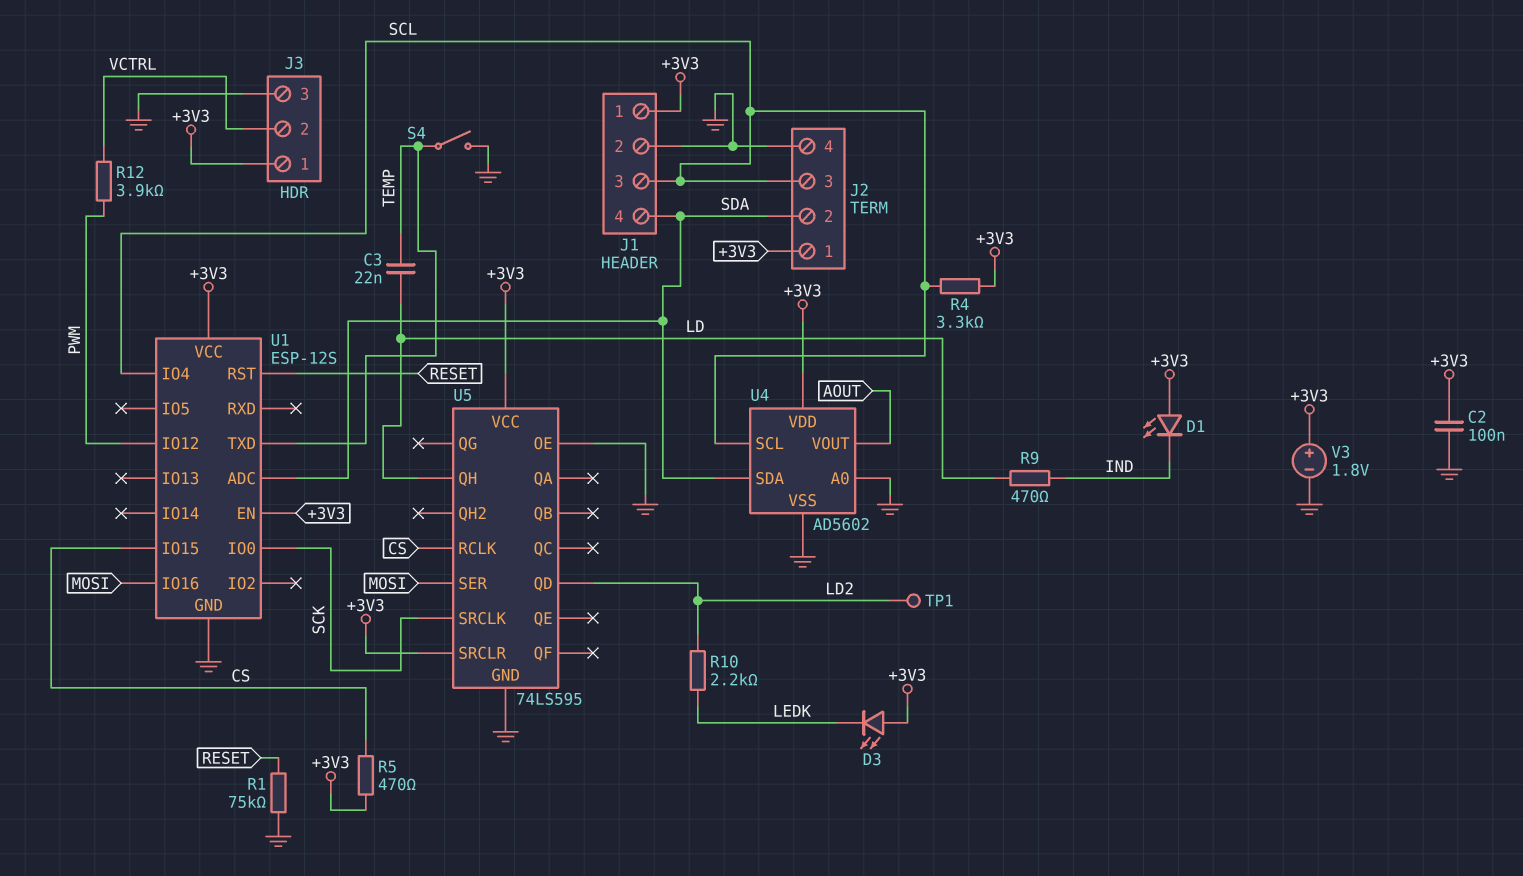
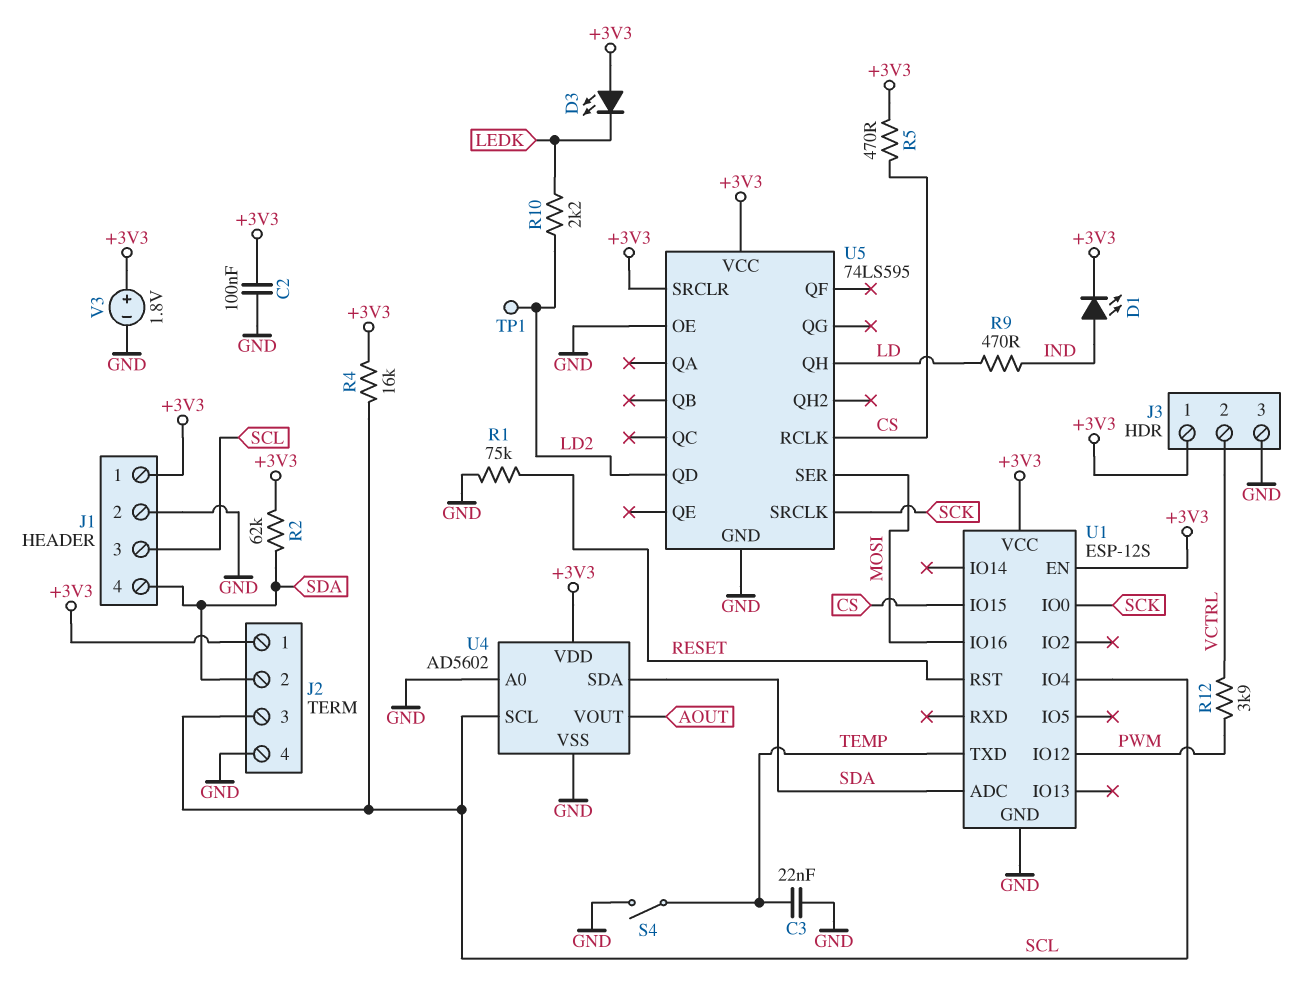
C3: 22nF (LD, TEMP) -> 22nF (GND, TEMP)
D1: LED (A +3V3, K IND) -> LED (A IND, K +3V3)
R2: none -> 62k (+3V3, SDA)
R4: 3.3k (+3V3, SCL) -> 16k (+3V3, SCL)

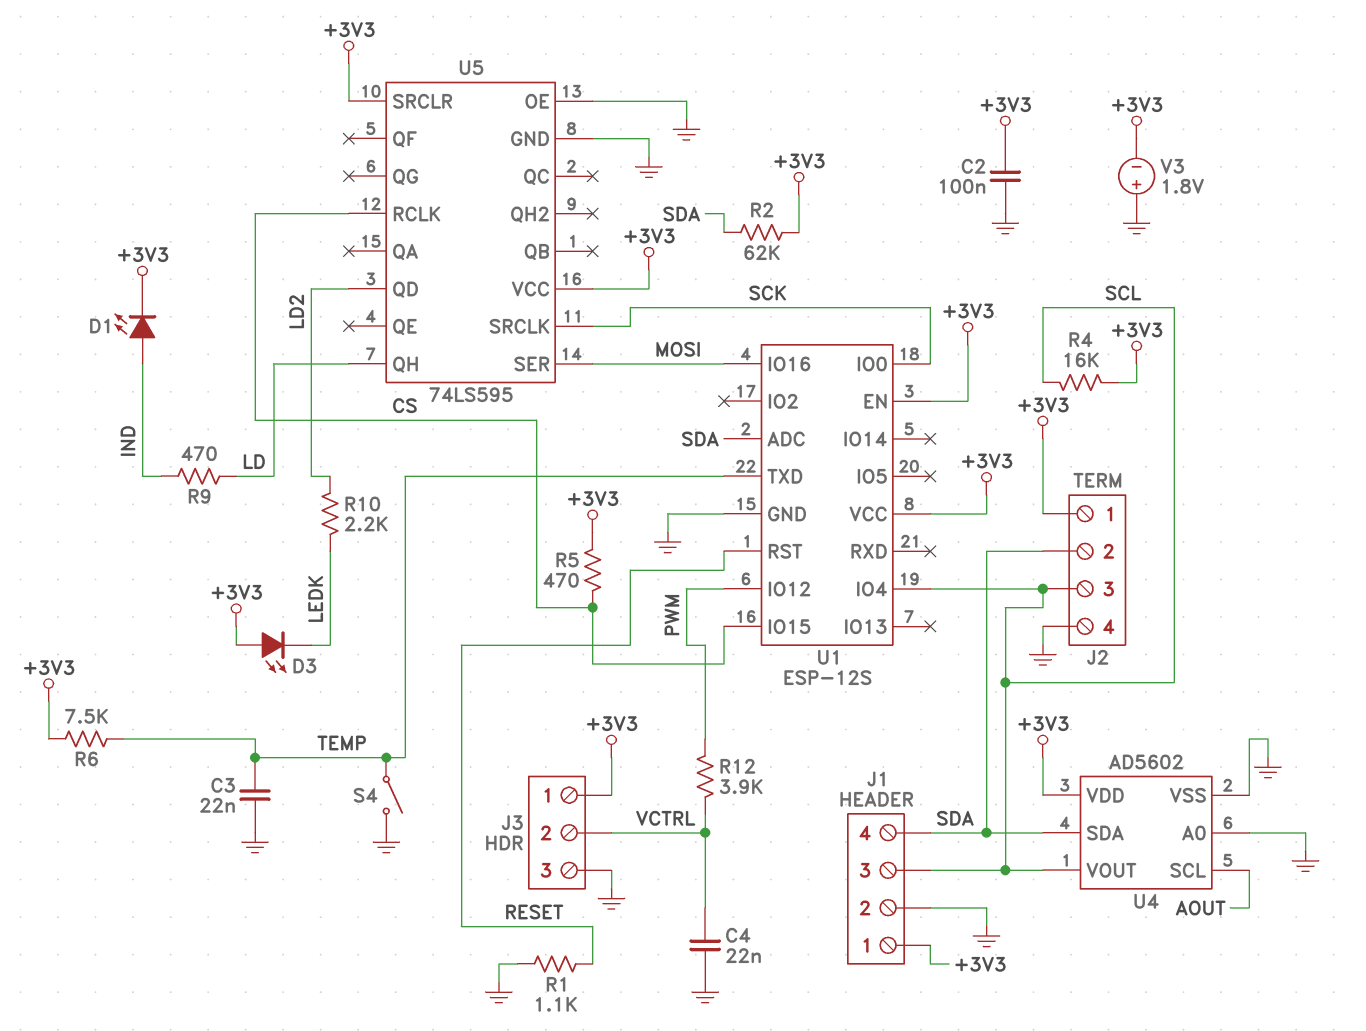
C4: none -> 22nF (GND, VCTRL)
R1: 75k (GND, RESET) -> 1.1k (GND, RESET)
R6: none -> 7.5k (+3V3, TEMP)
TP1: test point (LD2) -> none
U4 pin SCL: SCL -> AOUT
U4 pin VOUT: AOUT -> SCL
V3: 1.8V (plus +3V3, minus GND) -> 1.8V (plus GND, minus +3V3)

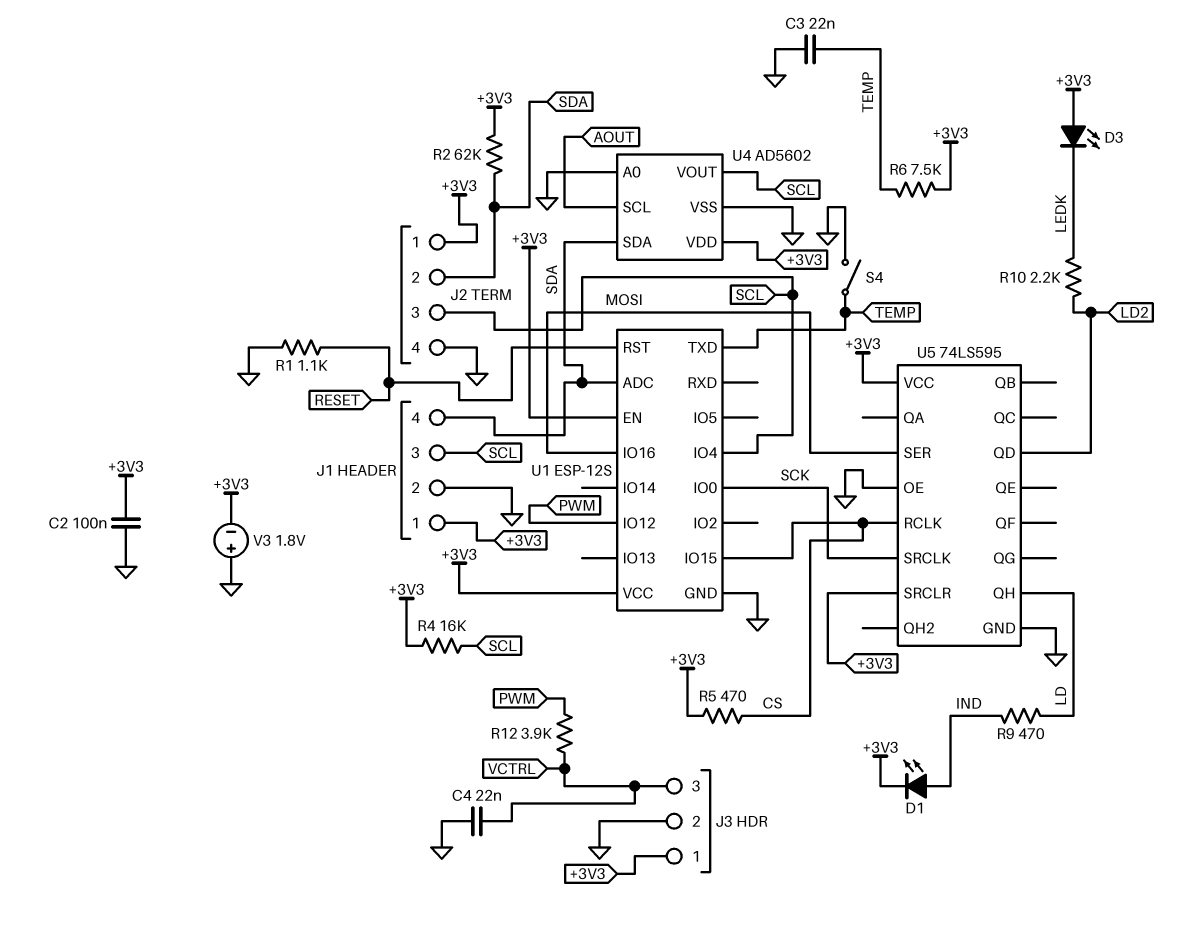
J3 pin 2: VCTRL -> GND
J3 pin 3: GND -> VCTRL

